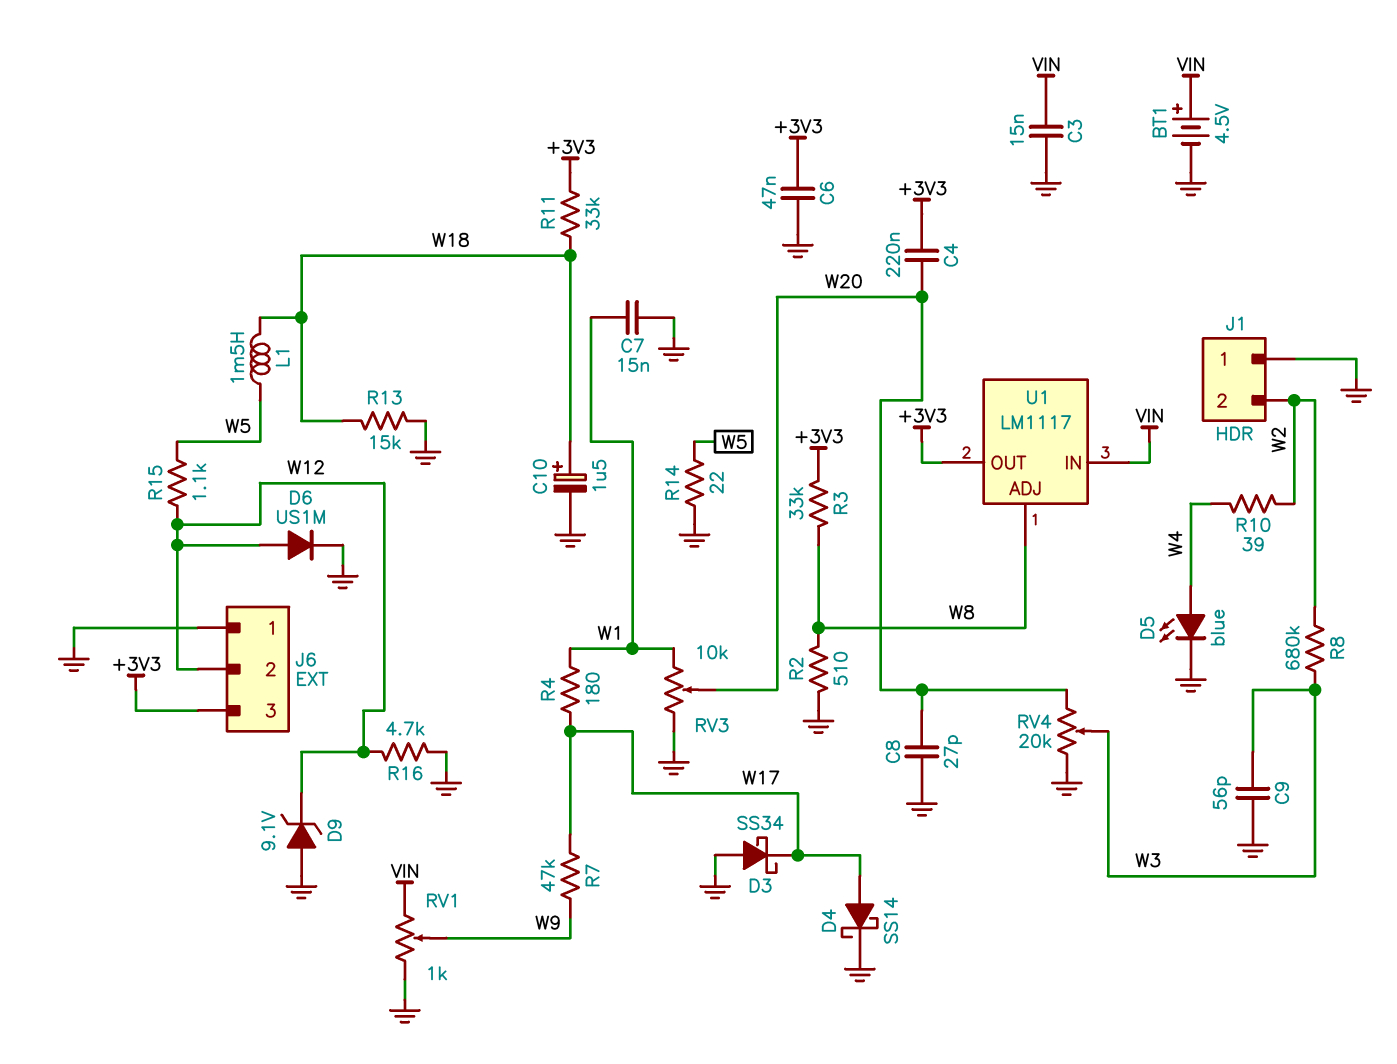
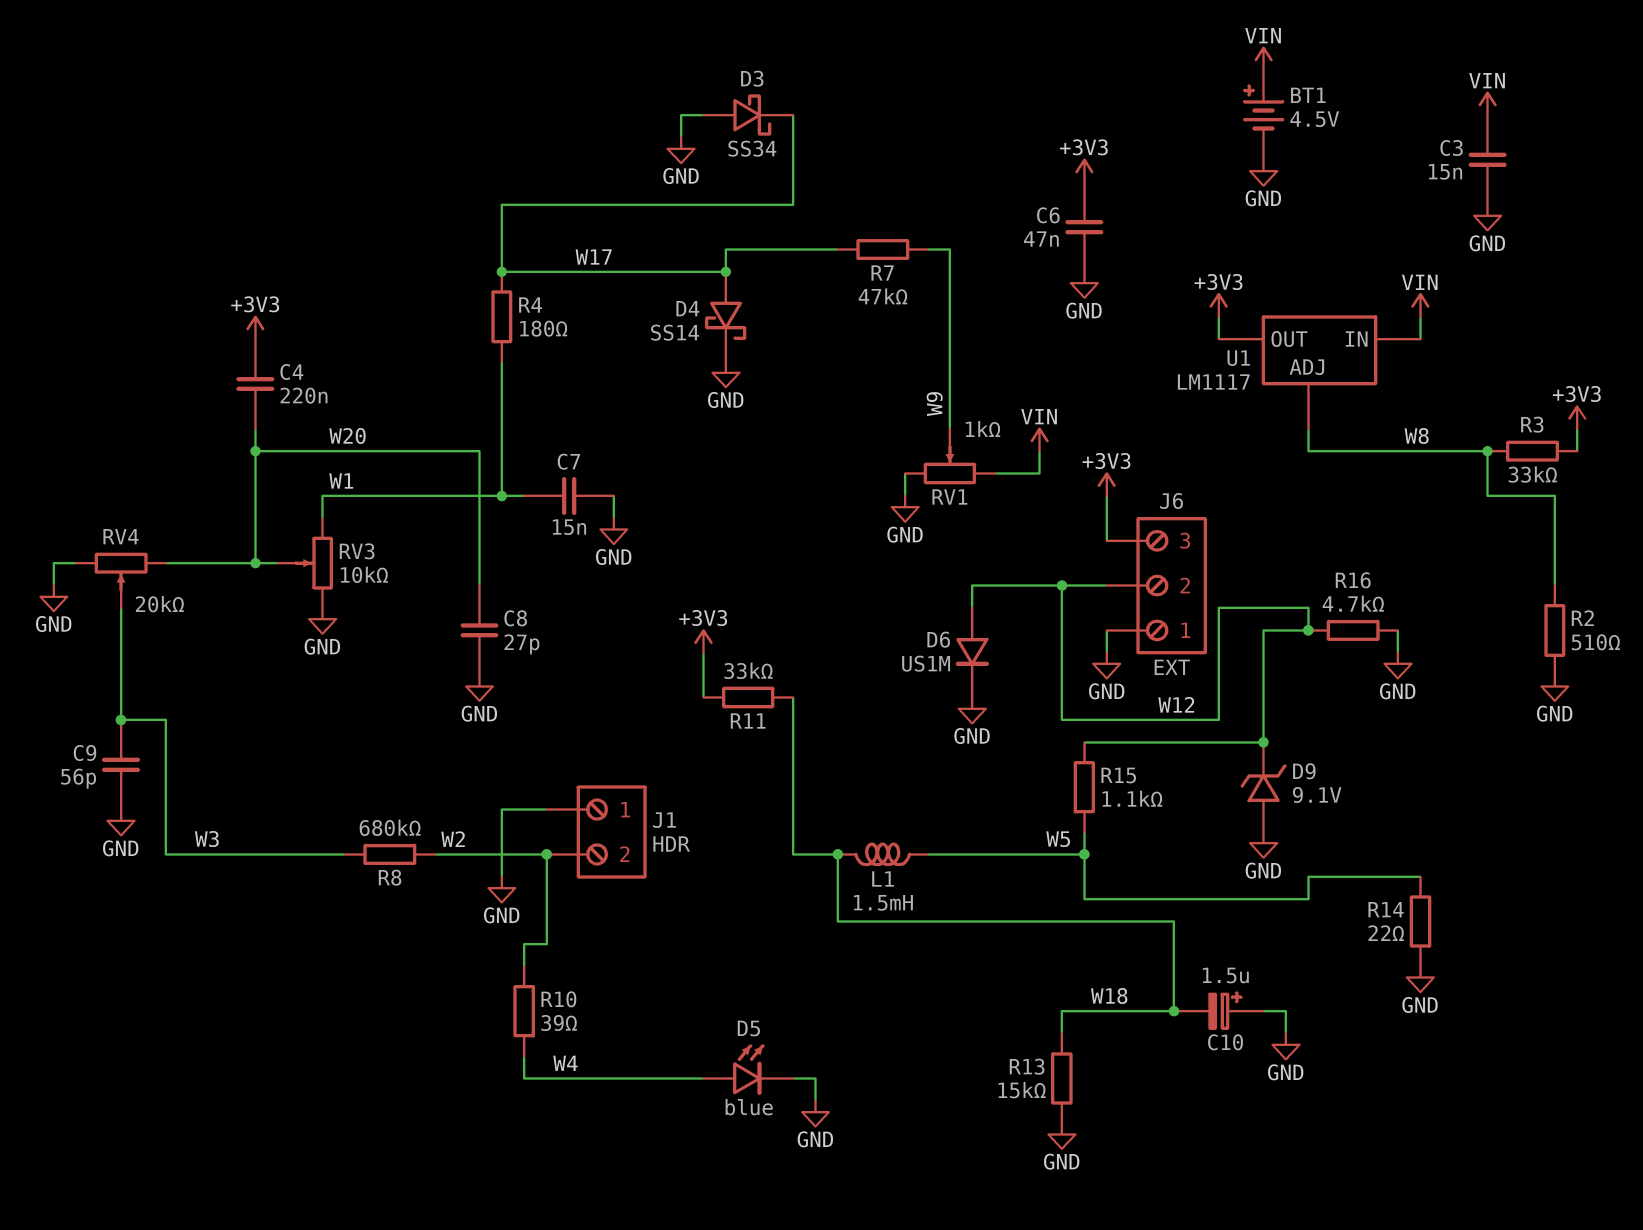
C10: 1.5uF (plus W18, minus GND) -> 1.5uF (plus GND, minus W18)

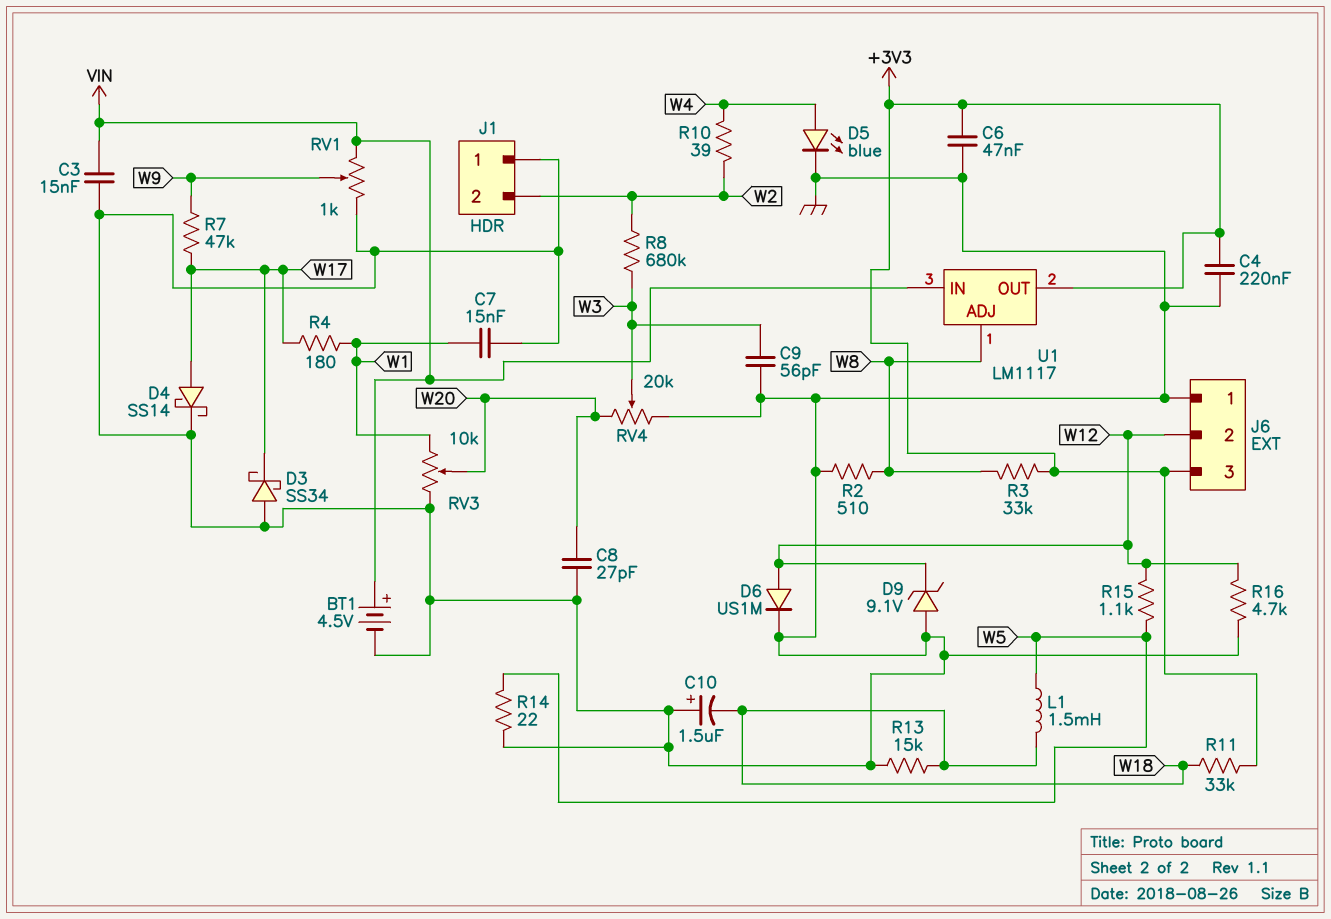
C4: 220nF (+3V3, W20) -> 220nF (+3V3, GND)

